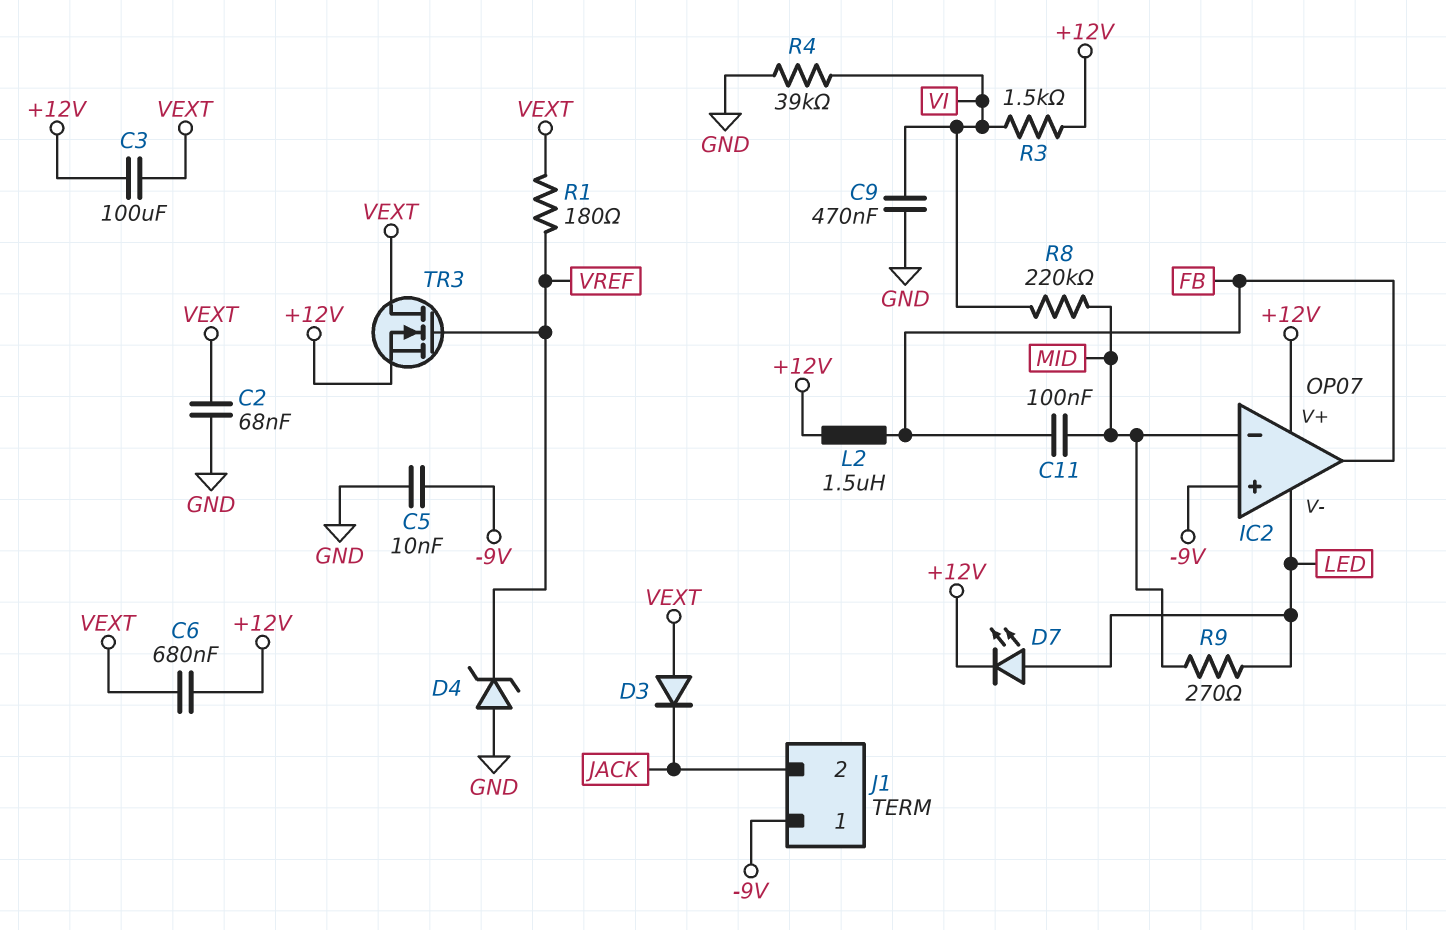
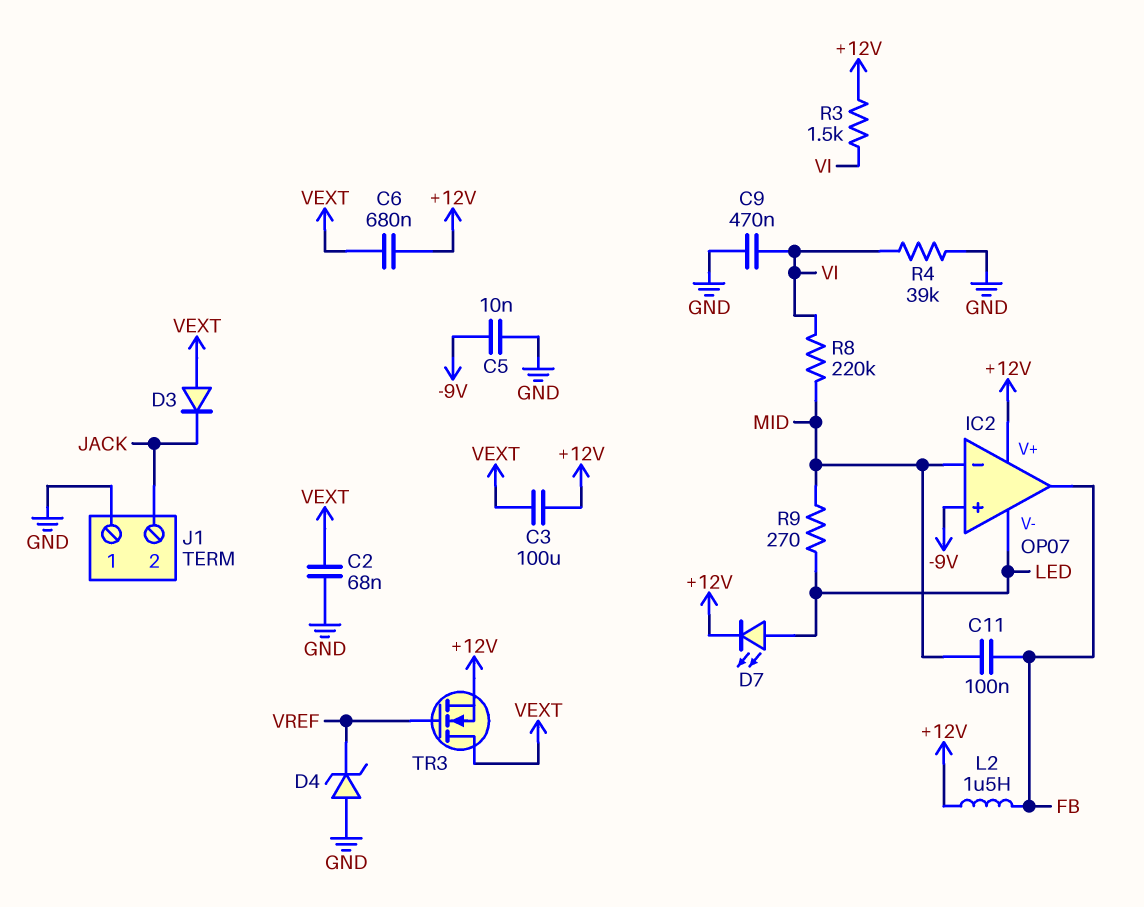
J1 pin 1: -9V -> GND
R1: 180 (VEXT, VREF) -> none

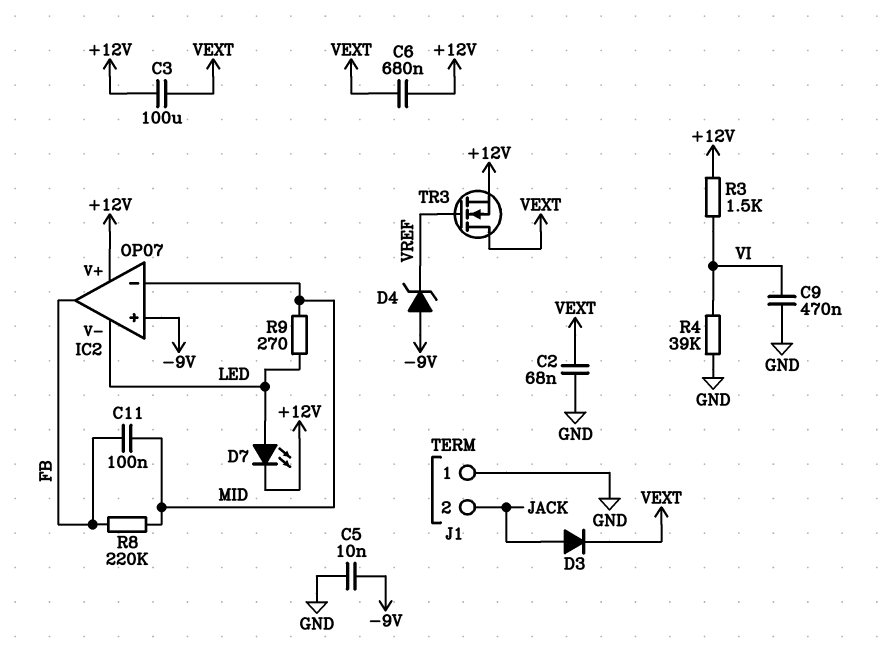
D3: diode (A VEXT, K JACK) -> diode (A JACK, K VEXT)
D4: zener (A GND, K VREF) -> zener (A -9V, K VREF)
L2: 1.5uH (+12V, FB) -> none
R8: 220k (MID, VI) -> 220k (FB, MID)

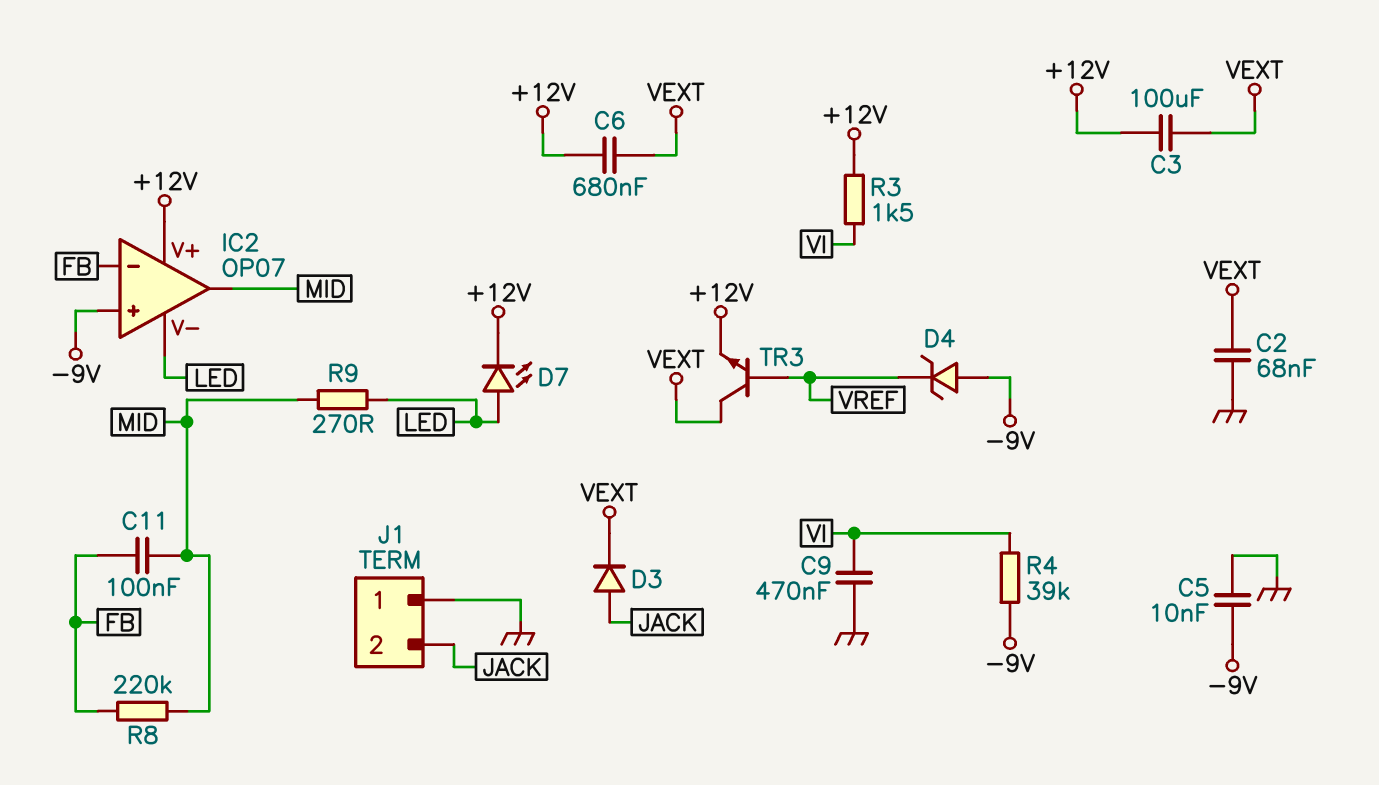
IC2 pin in-: MID -> FB
IC2 pin out: FB -> MID
R4: 39k (GND, VI) -> 39k (-9V, VI)
TR3: NMOS (G VREF, D VEXT, S +12V) -> NPN (B VREF, C VEXT, E +12V)

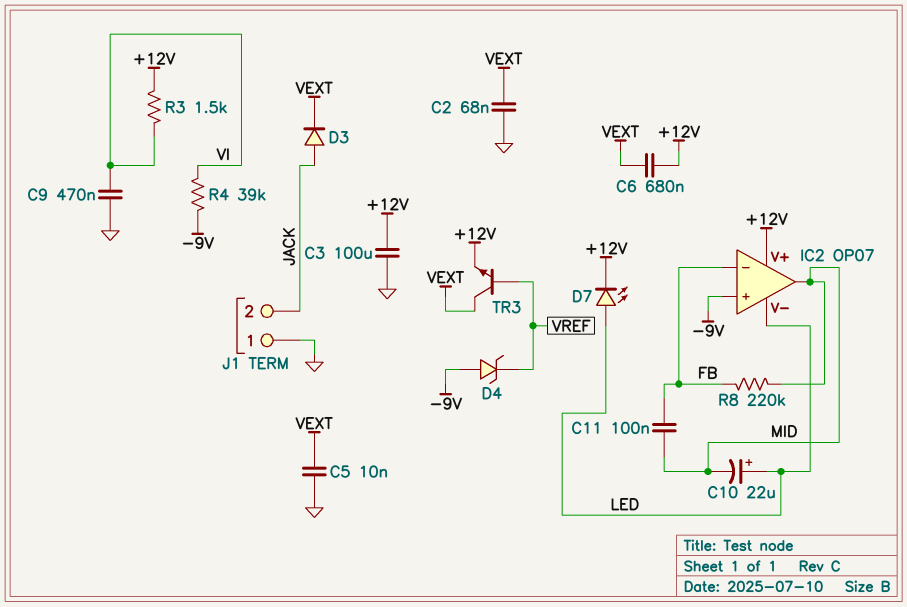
C3: 100uF (+12V, VEXT) -> 100uF (+12V, GND)
C5: 10nF (-9V, GND) -> 10nF (GND, VEXT)
C10: none -> 22uF (plus LED, minus MID)
R9: 270 (LED, MID) -> none

